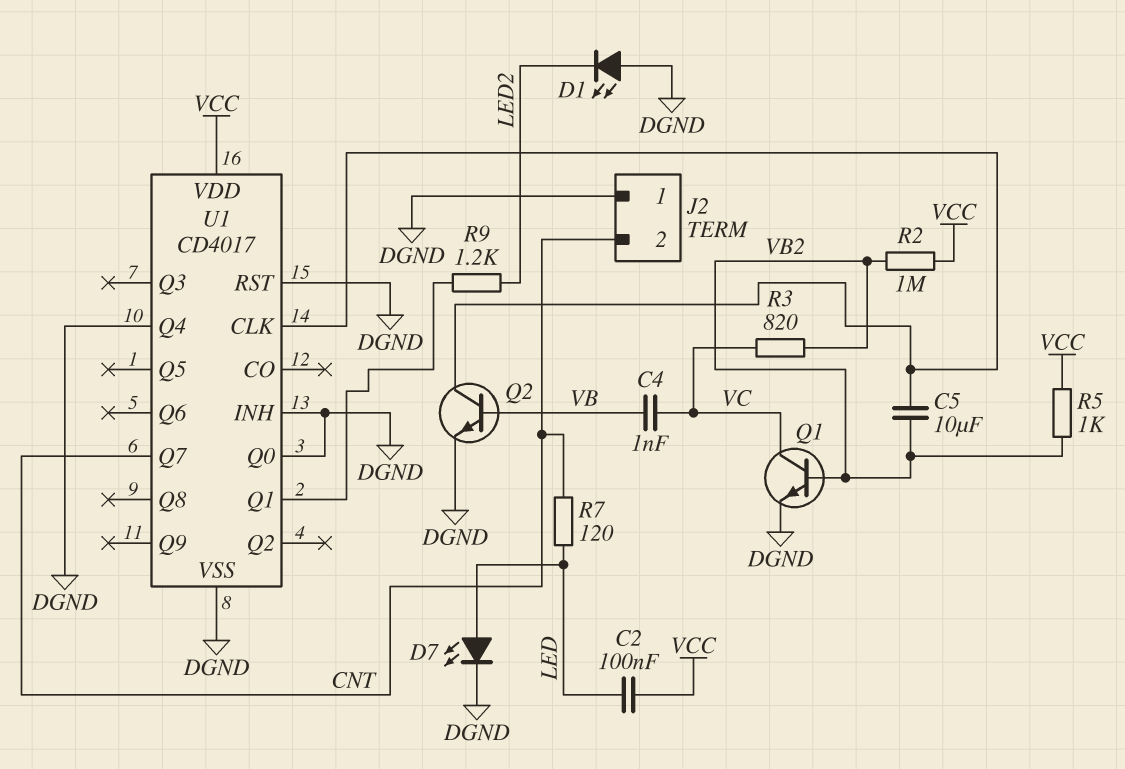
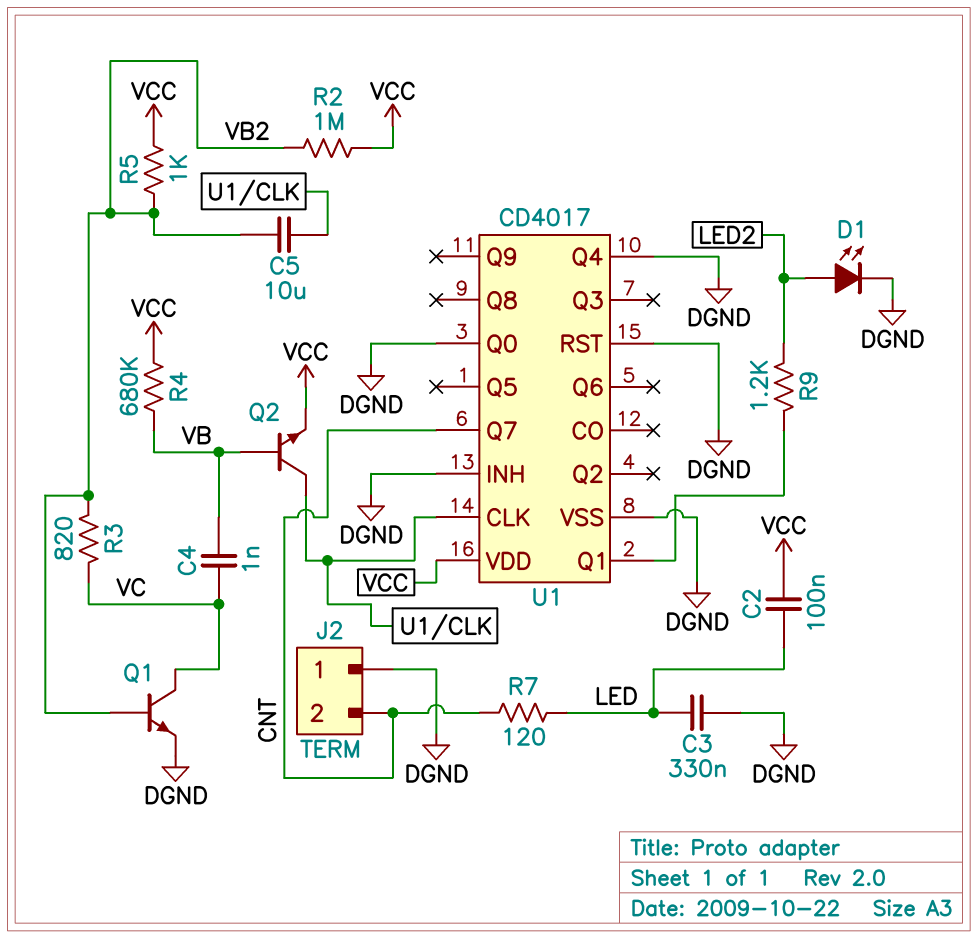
C3: none -> 330nF (DGND, LED)
D1: LED (A DGND, K LED2) -> LED (A LED2, K DGND)
D7: LED (A LED, K DGND) -> none
Q2: NPN (B VB, C U1/CLK, E DGND) -> NPN (B VB, C U1/CLK, E VCC)
R4: none -> 680k (VB, VCC)

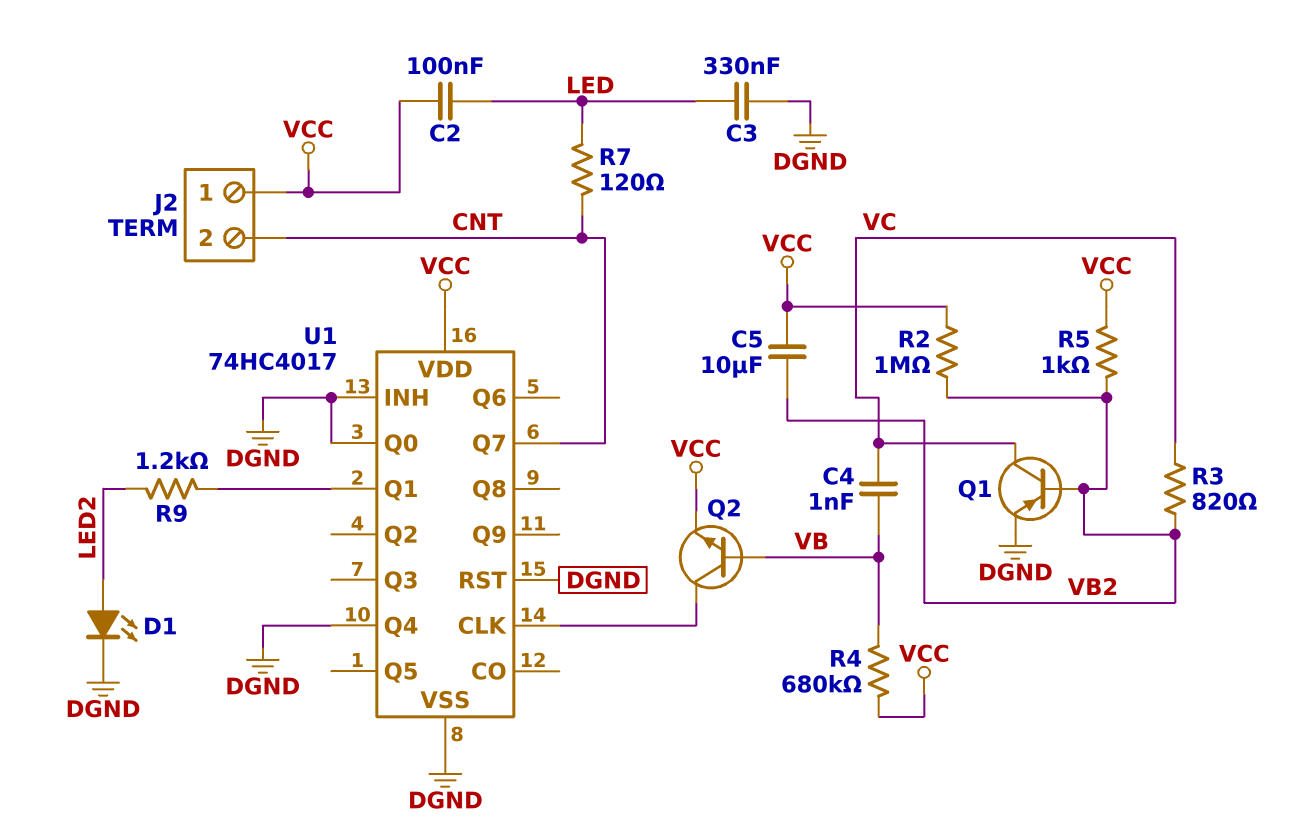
C5: 10uF (U1/CLK, VB2) -> 10uF (VB2, VCC)
J2 pin 1: DGND -> VCC
Q1: NPN (B VB2, C VC, E DGND) -> PNP (B VB2, C VC, E DGND)
U1: CD4017 -> 74HC4017

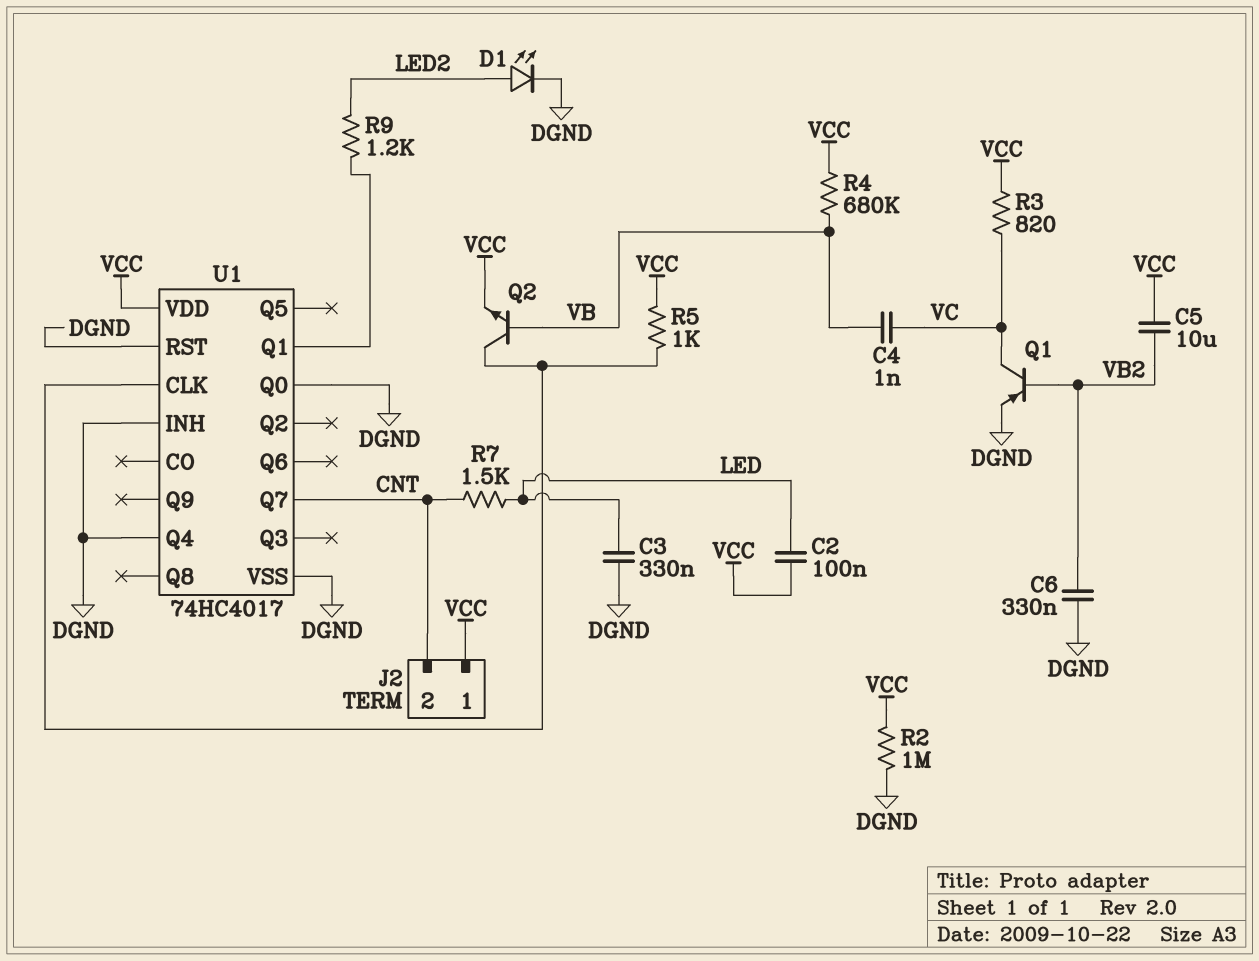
C6: none -> 330nF (DGND, VB2)
R2: 1M (VB2, VCC) -> 1M (DGND, VCC)
R3: 820 (VB2, VC) -> 820 (VC, VCC)
R5: 1k (VB2, VCC) -> 1k (U1/CLK, VCC)
R7: 120 (CNT, LED) -> 1.5k (CNT, LED)

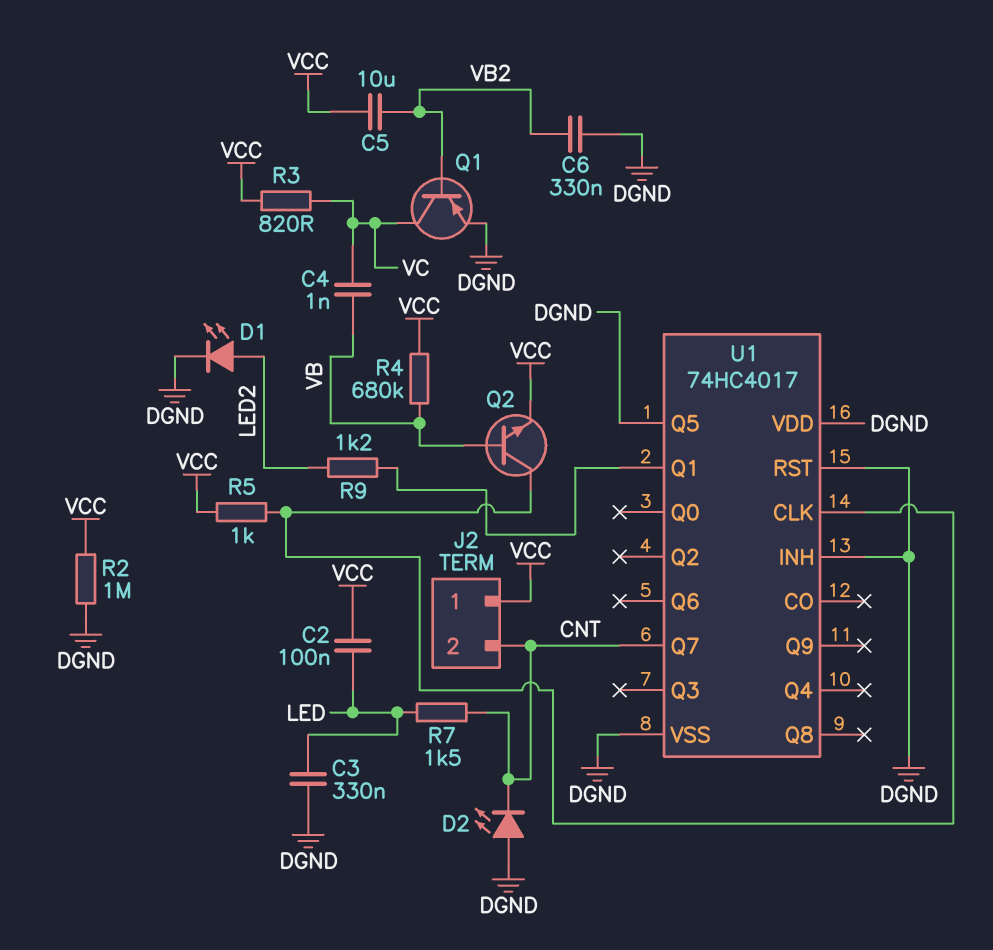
D2: none -> LED (A DGND, K CNT)
U1 pin Q0: DGND -> none
U1 pin Q4: DGND -> none
U1 pin Q5: none -> DGND
U1 pin VDD: VCC -> DGND

